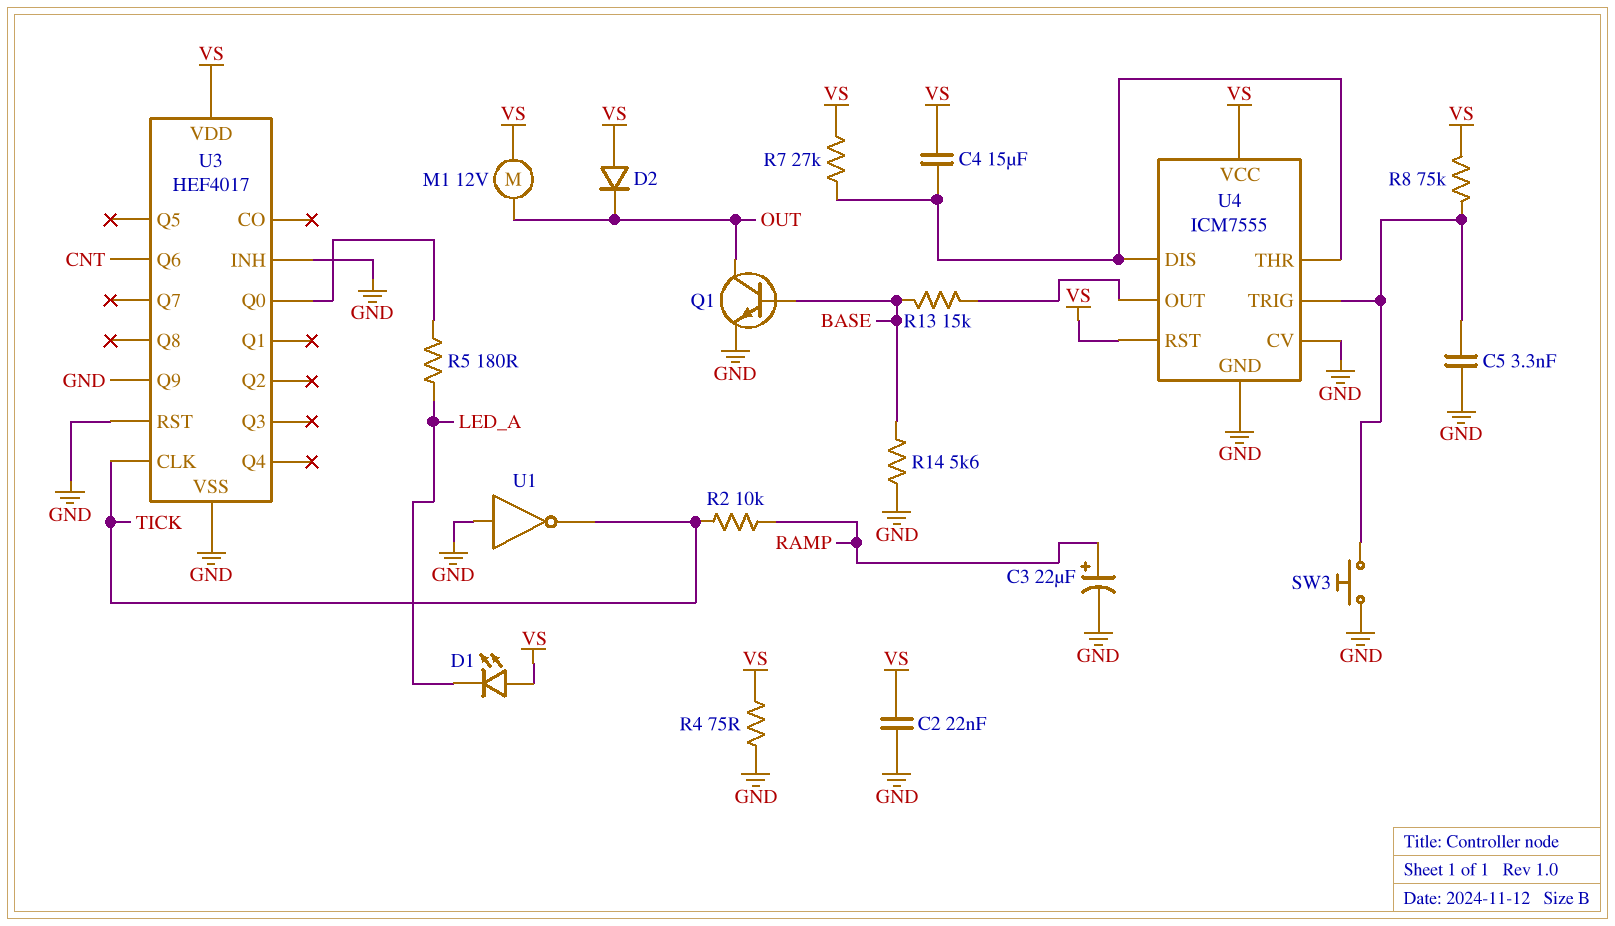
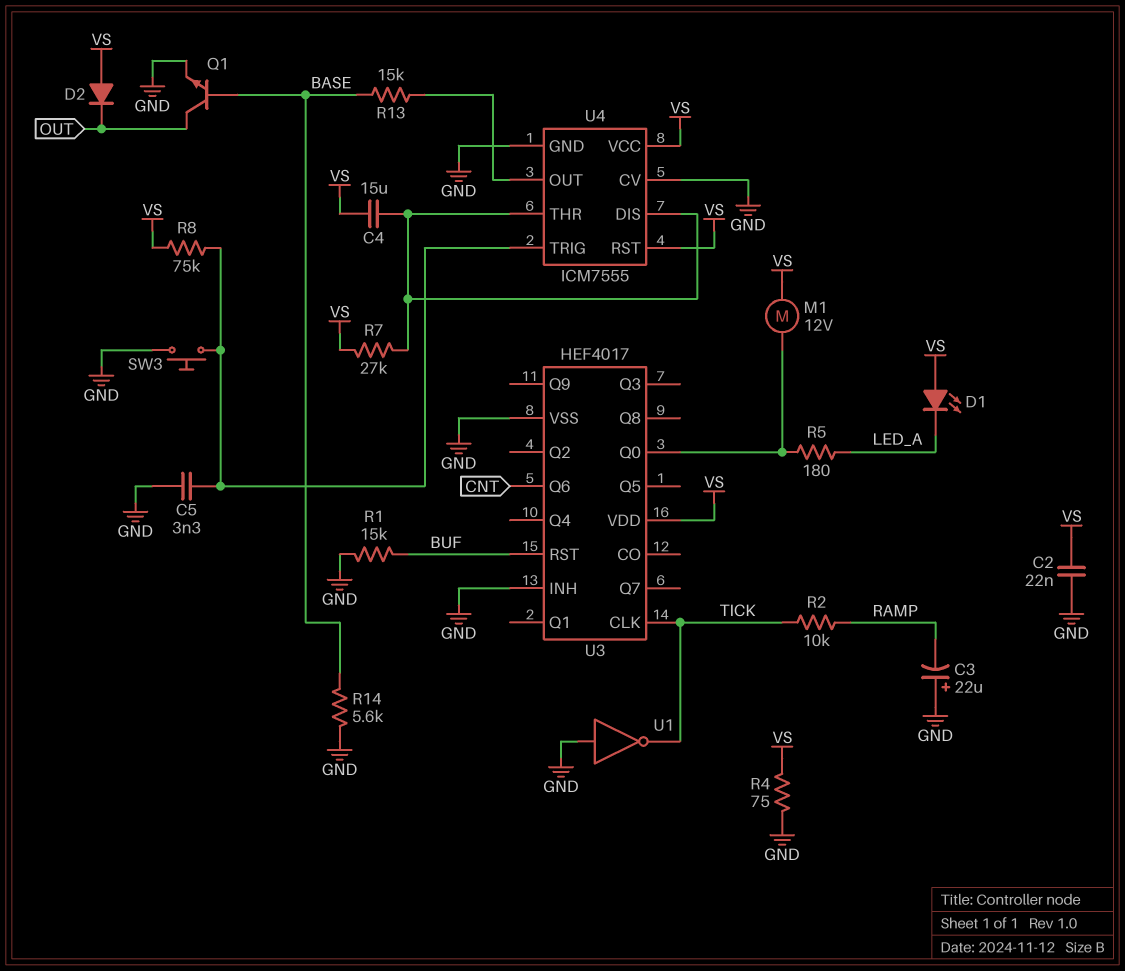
C3: 22uF (plus RAMP, minus GND) -> 22uF (plus GND, minus RAMP)
M1: motor 12V (OUT, VS) -> motor 12V (U3/Q0, VS)
R1: none -> 15k (BUF, GND)
U3 pin Q9: GND -> none
U3 pin RST: GND -> BUF

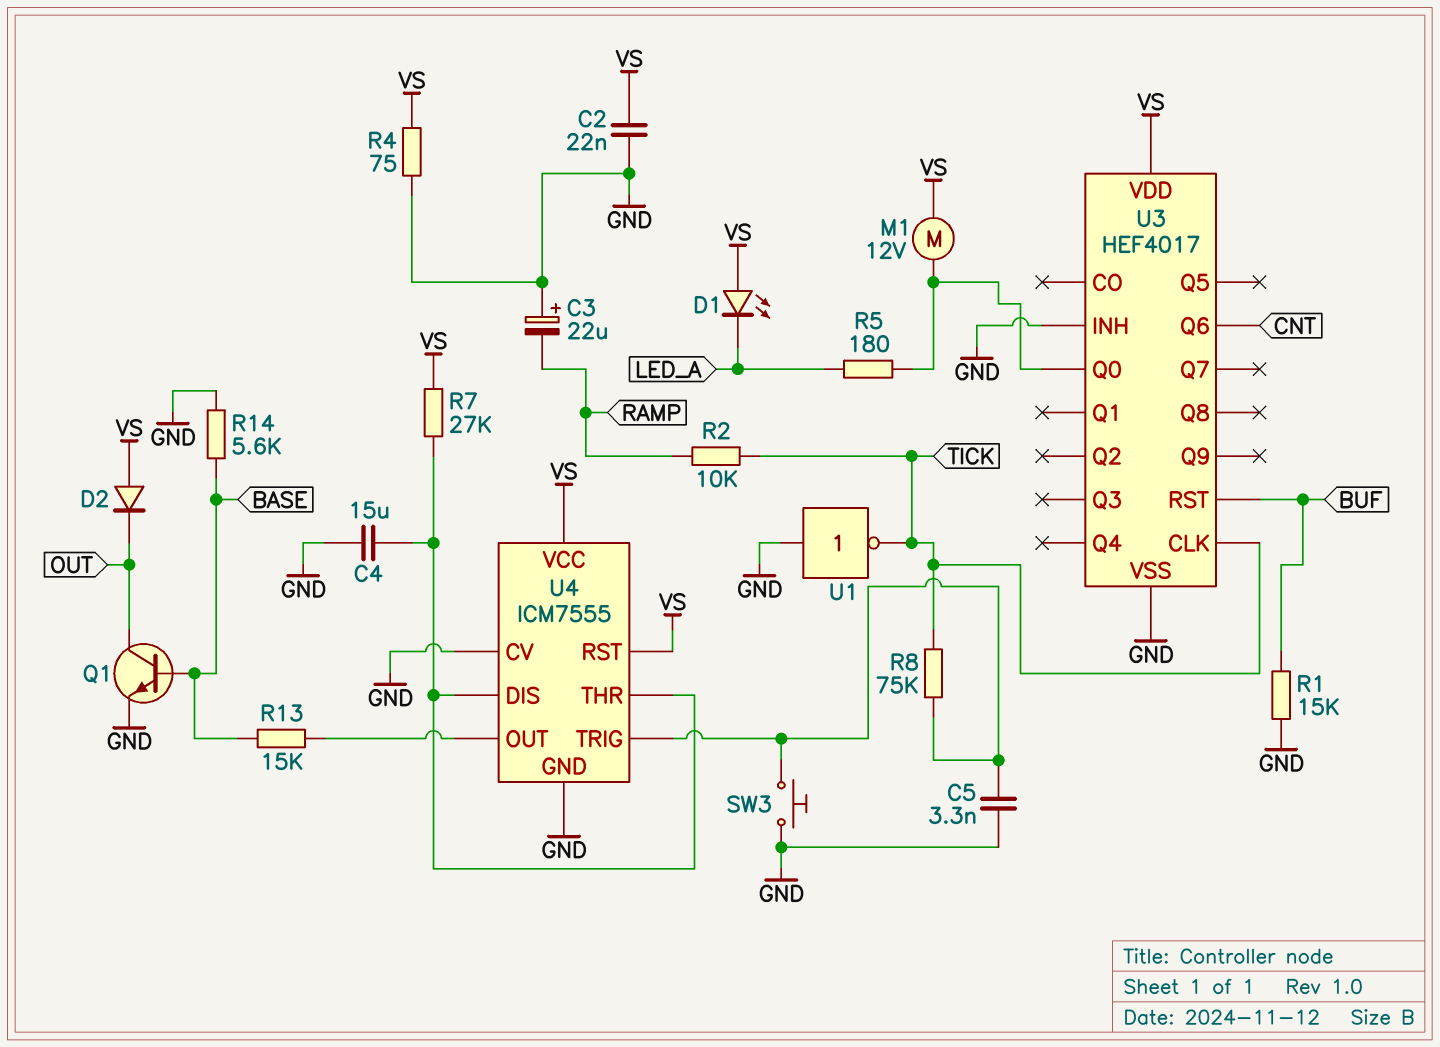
C4: 15uF (U4/DIS, VS) -> 15uF (GND, U4/DIS)
R8: 75k (U4/TRIG, VS) -> 75k (TICK, U4/TRIG)

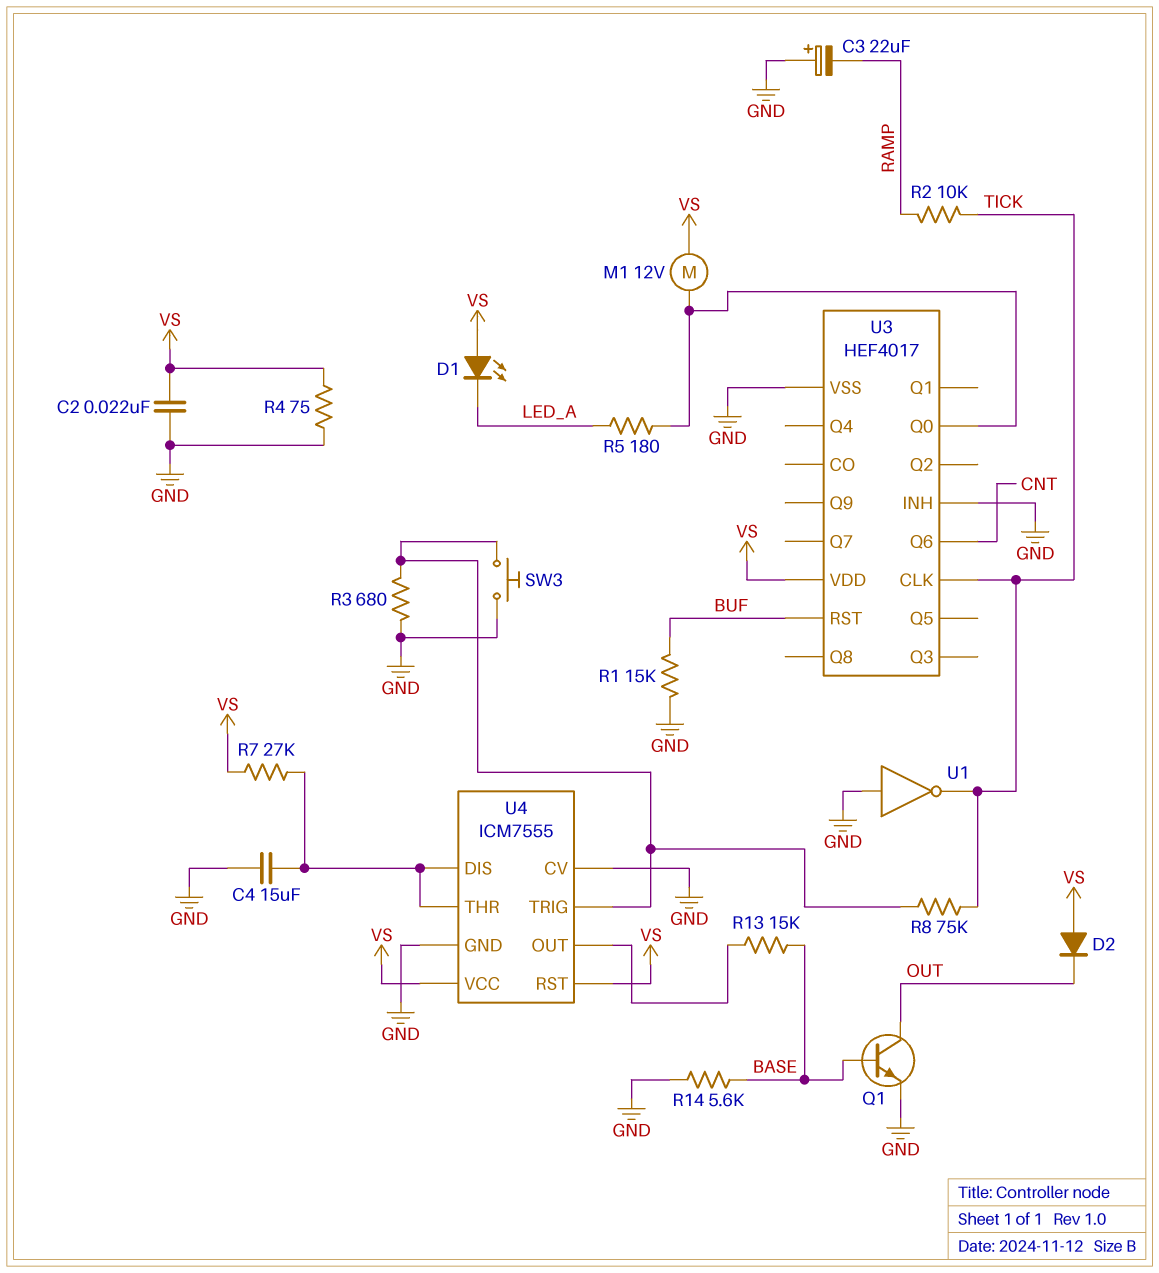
C5: 3.3nF (GND, U4/TRIG) -> none
R3: none -> 680 (GND, U4/TRIG)

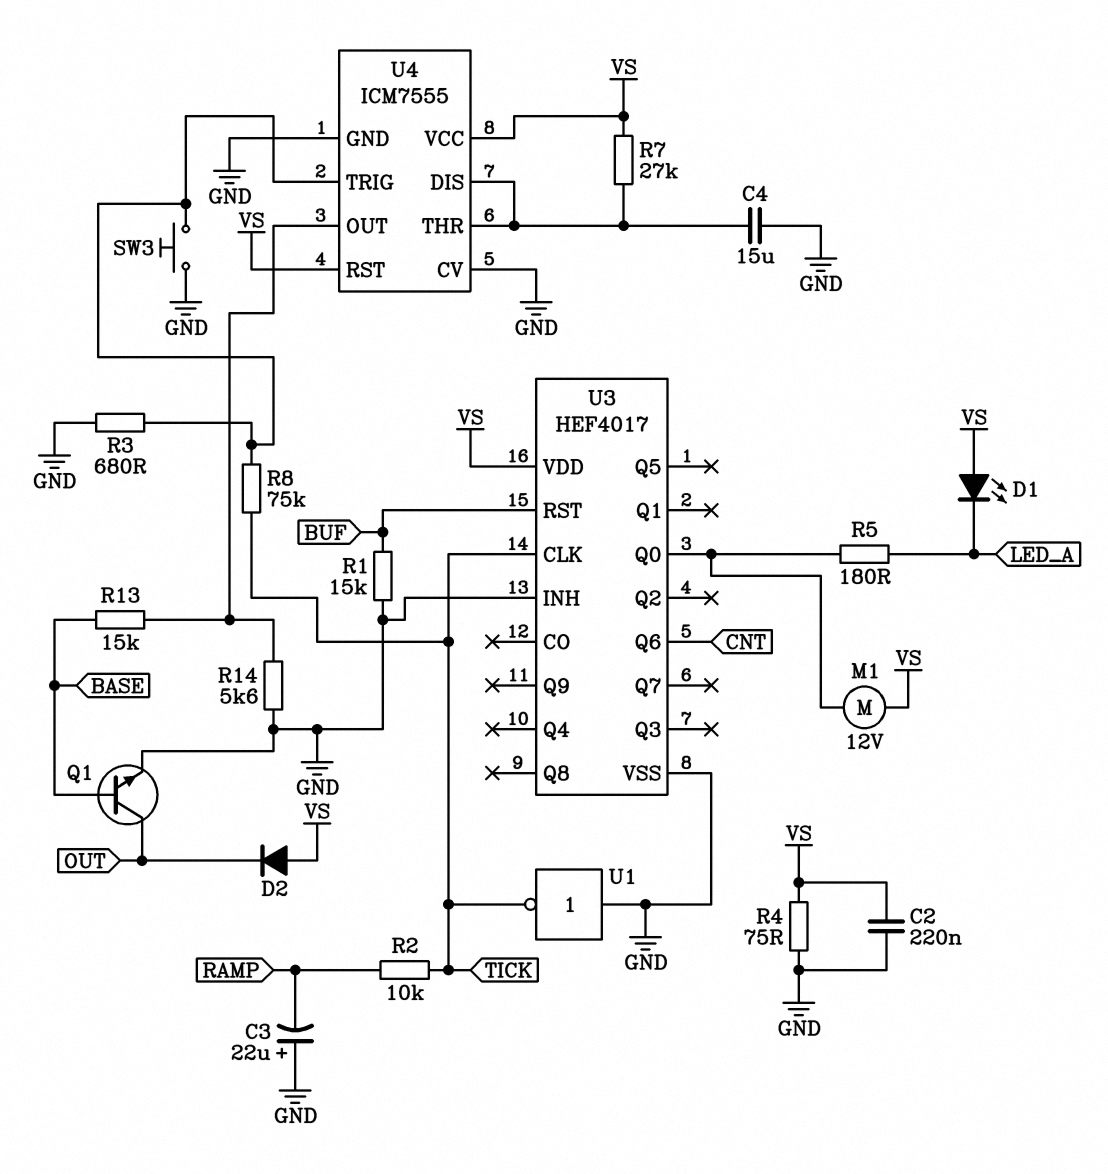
C2: 22nF (GND, VS) -> 220nF (GND, VS)
R14: 5.6k (BASE, GND) -> 5.6k (GND, U4/OUT)

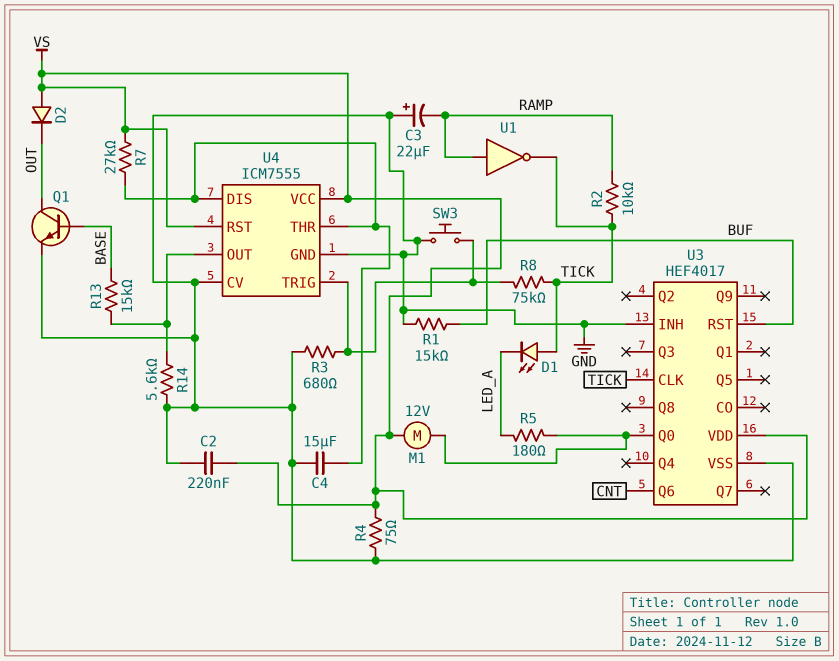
D1: LED (A VS, K LED_A) -> LED (A TICK, K LED_A)
U1: NOT (in GND, out TICK) -> NOT (in RAMP, out TICK)

